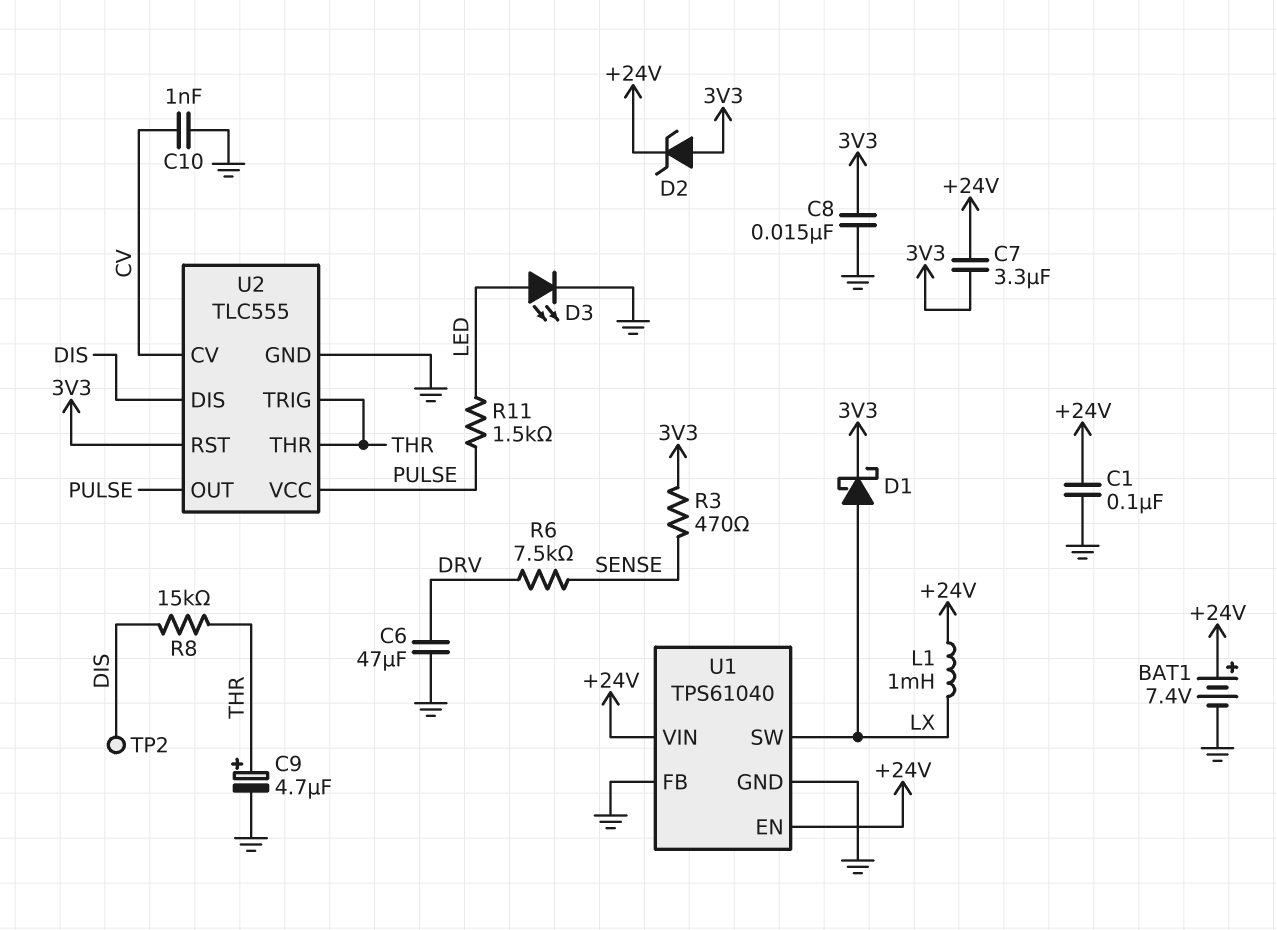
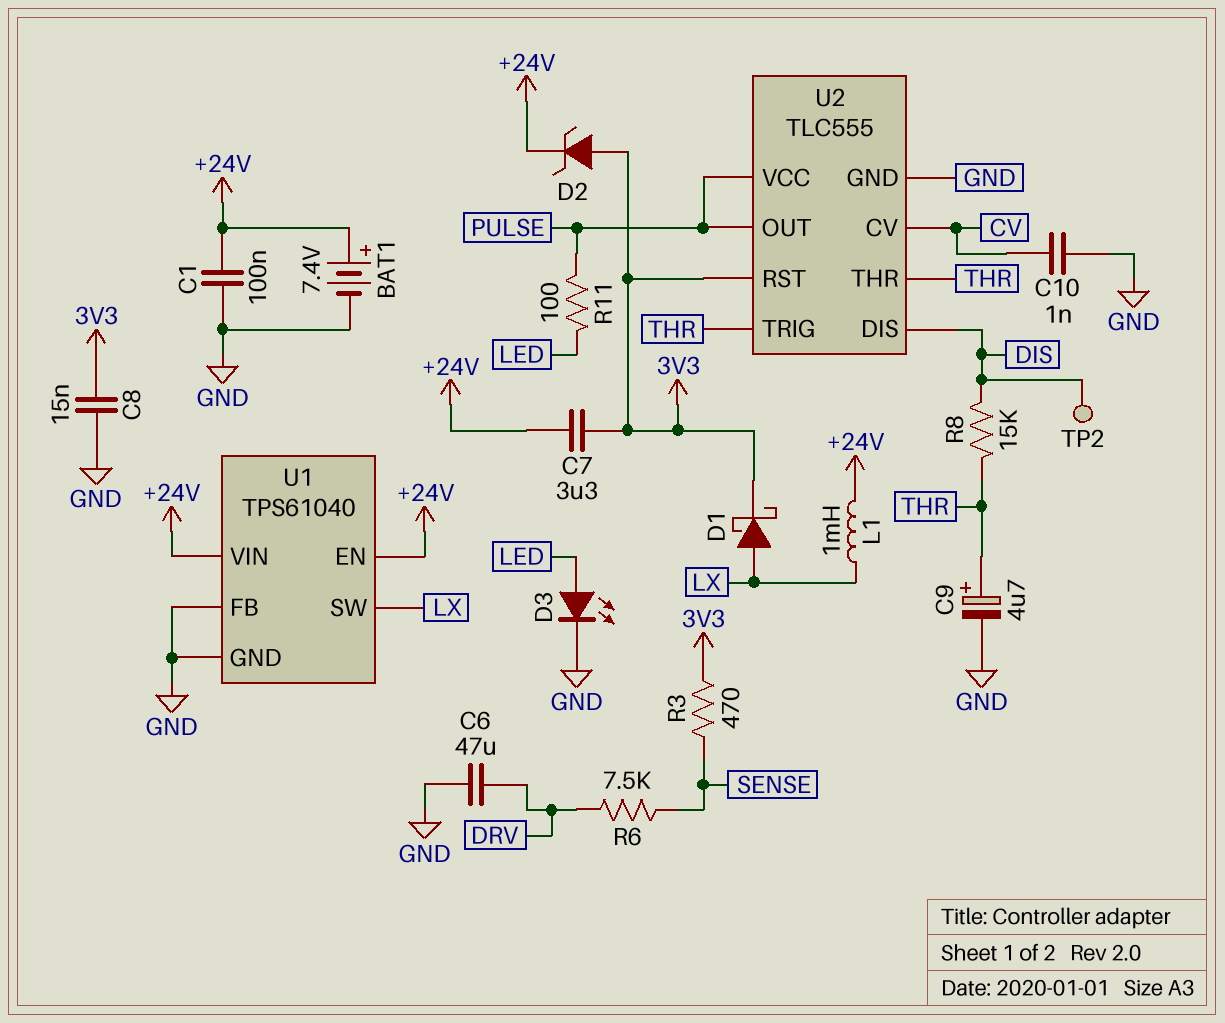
R11: 1.5k (LED, PULSE) -> 100 (LED, PULSE)

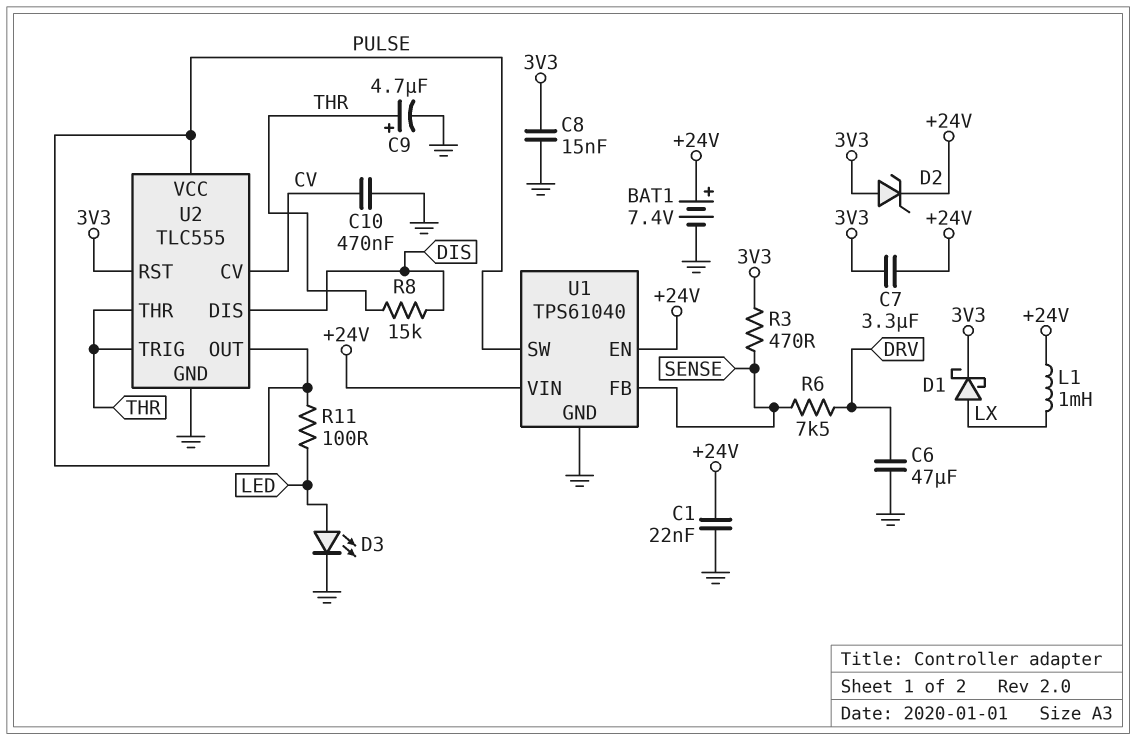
C1: 100nF (+24V, GND) -> 22nF (+24V, GND)
C10: 1nF (CV, GND) -> 470nF (CV, GND)
TP2: test point (DIS) -> none
U1 pin FB: GND -> SENSE
U1 pin SW: LX -> PULSE

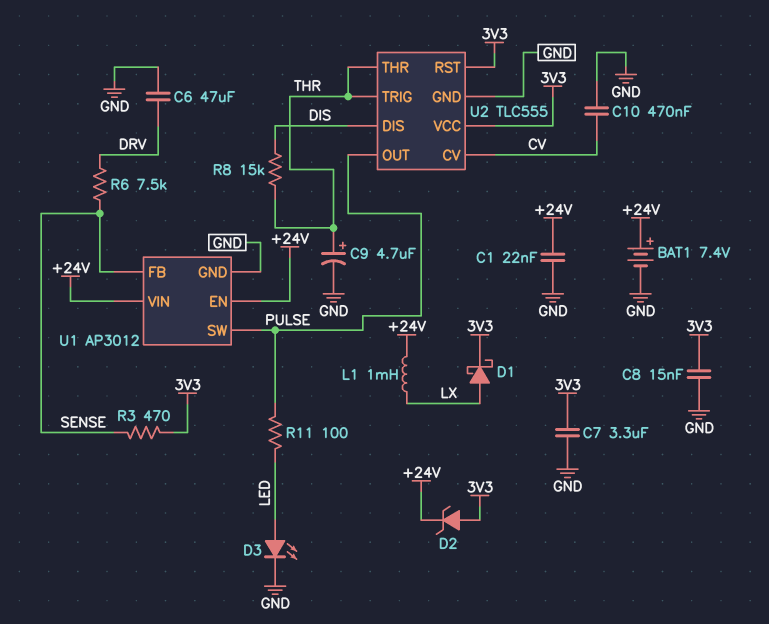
C7: 3.3uF (+24V, 3V3) -> 3.3uF (3V3, GND)
U1: TPS61040 -> AP3012
U2 pin VCC: PULSE -> 3V3

